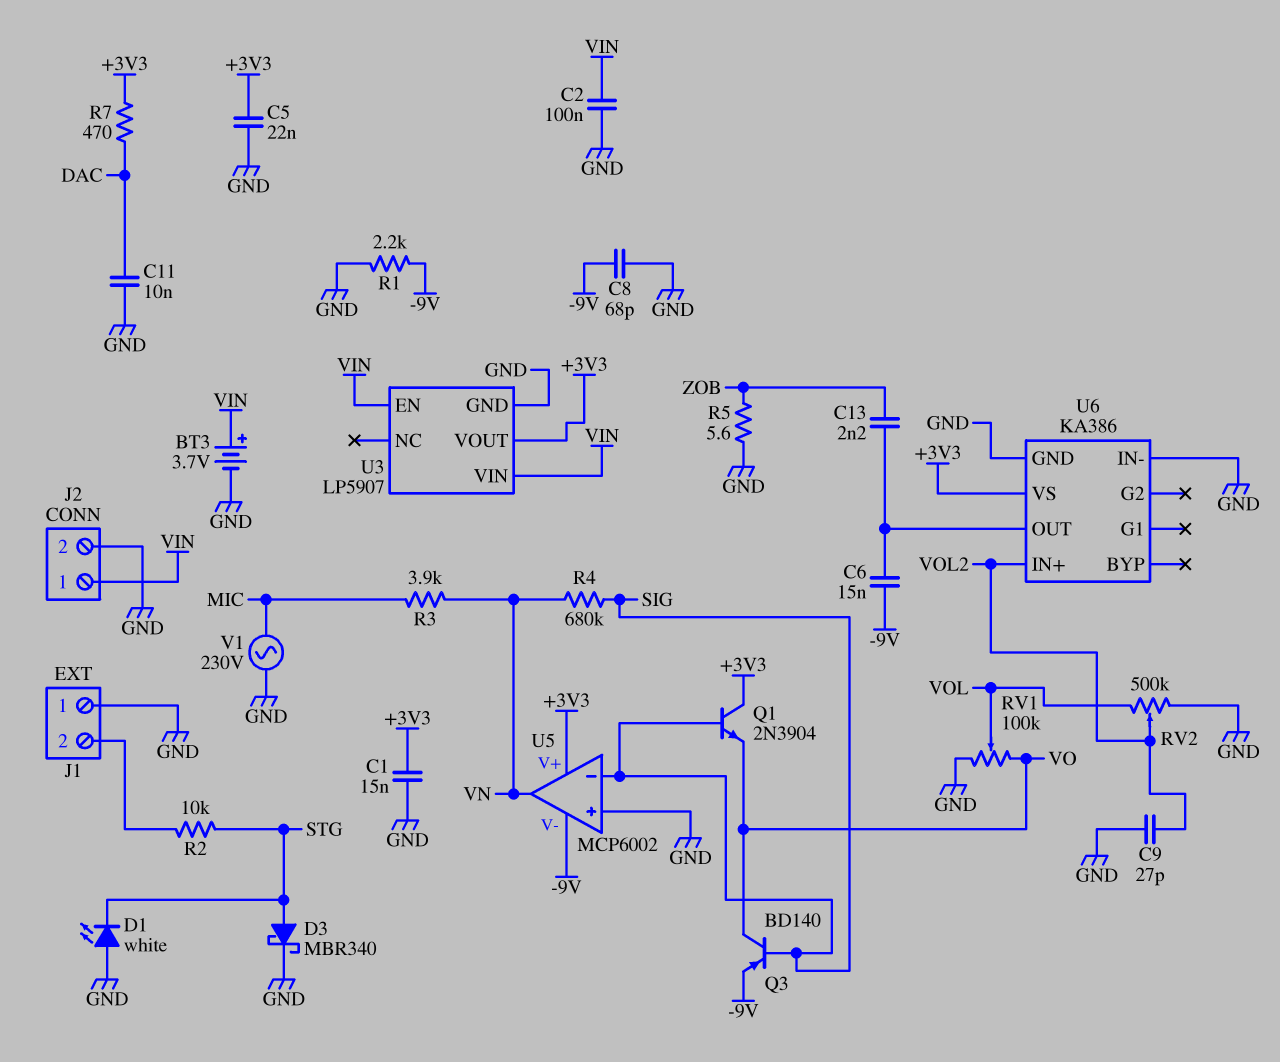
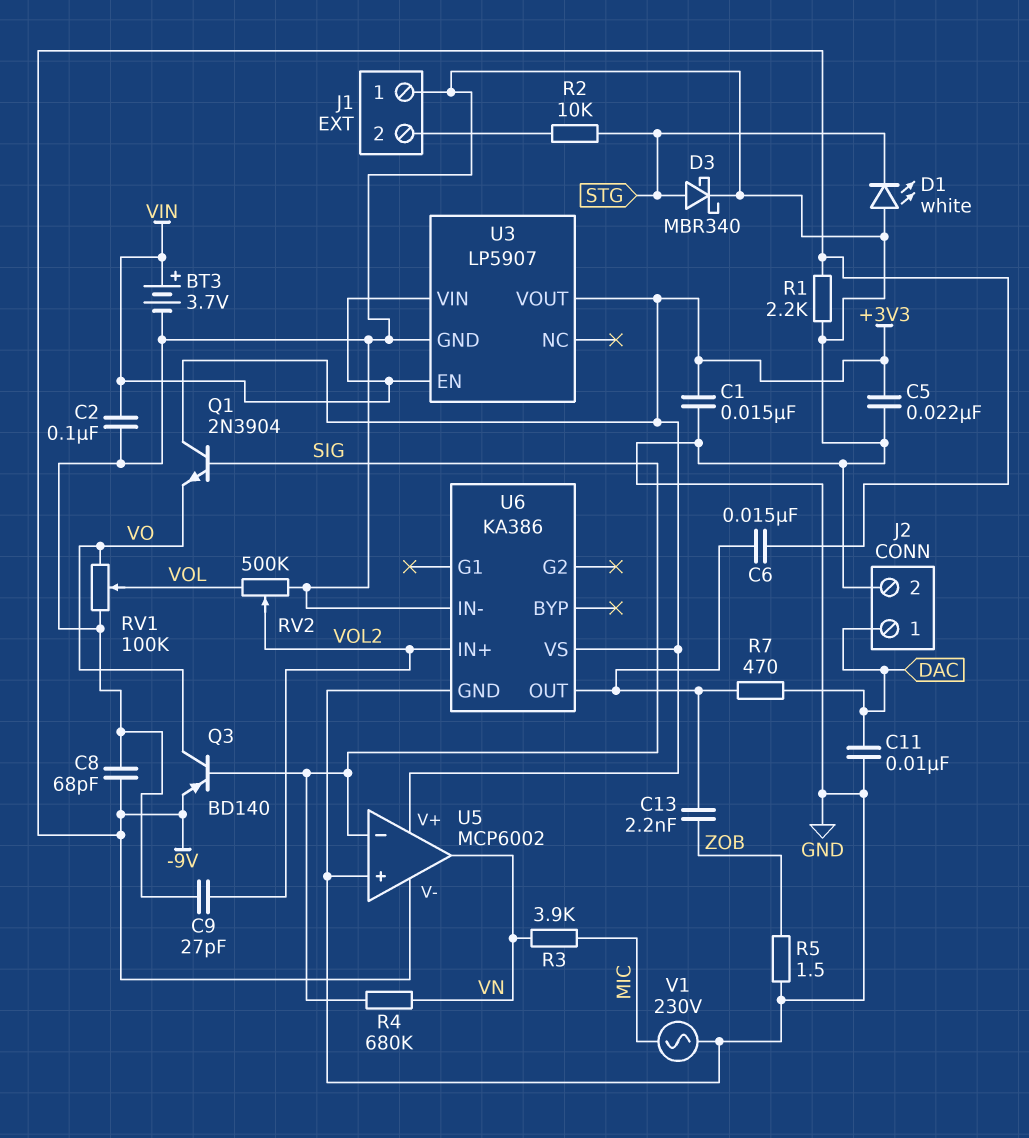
J2 pin 1: VIN -> DAC
R5: 5.6 (GND, ZOB) -> 1.5 (GND, ZOB)
R7: 470 (+3V3, DAC) -> 470 (DAC, U6/OUT)

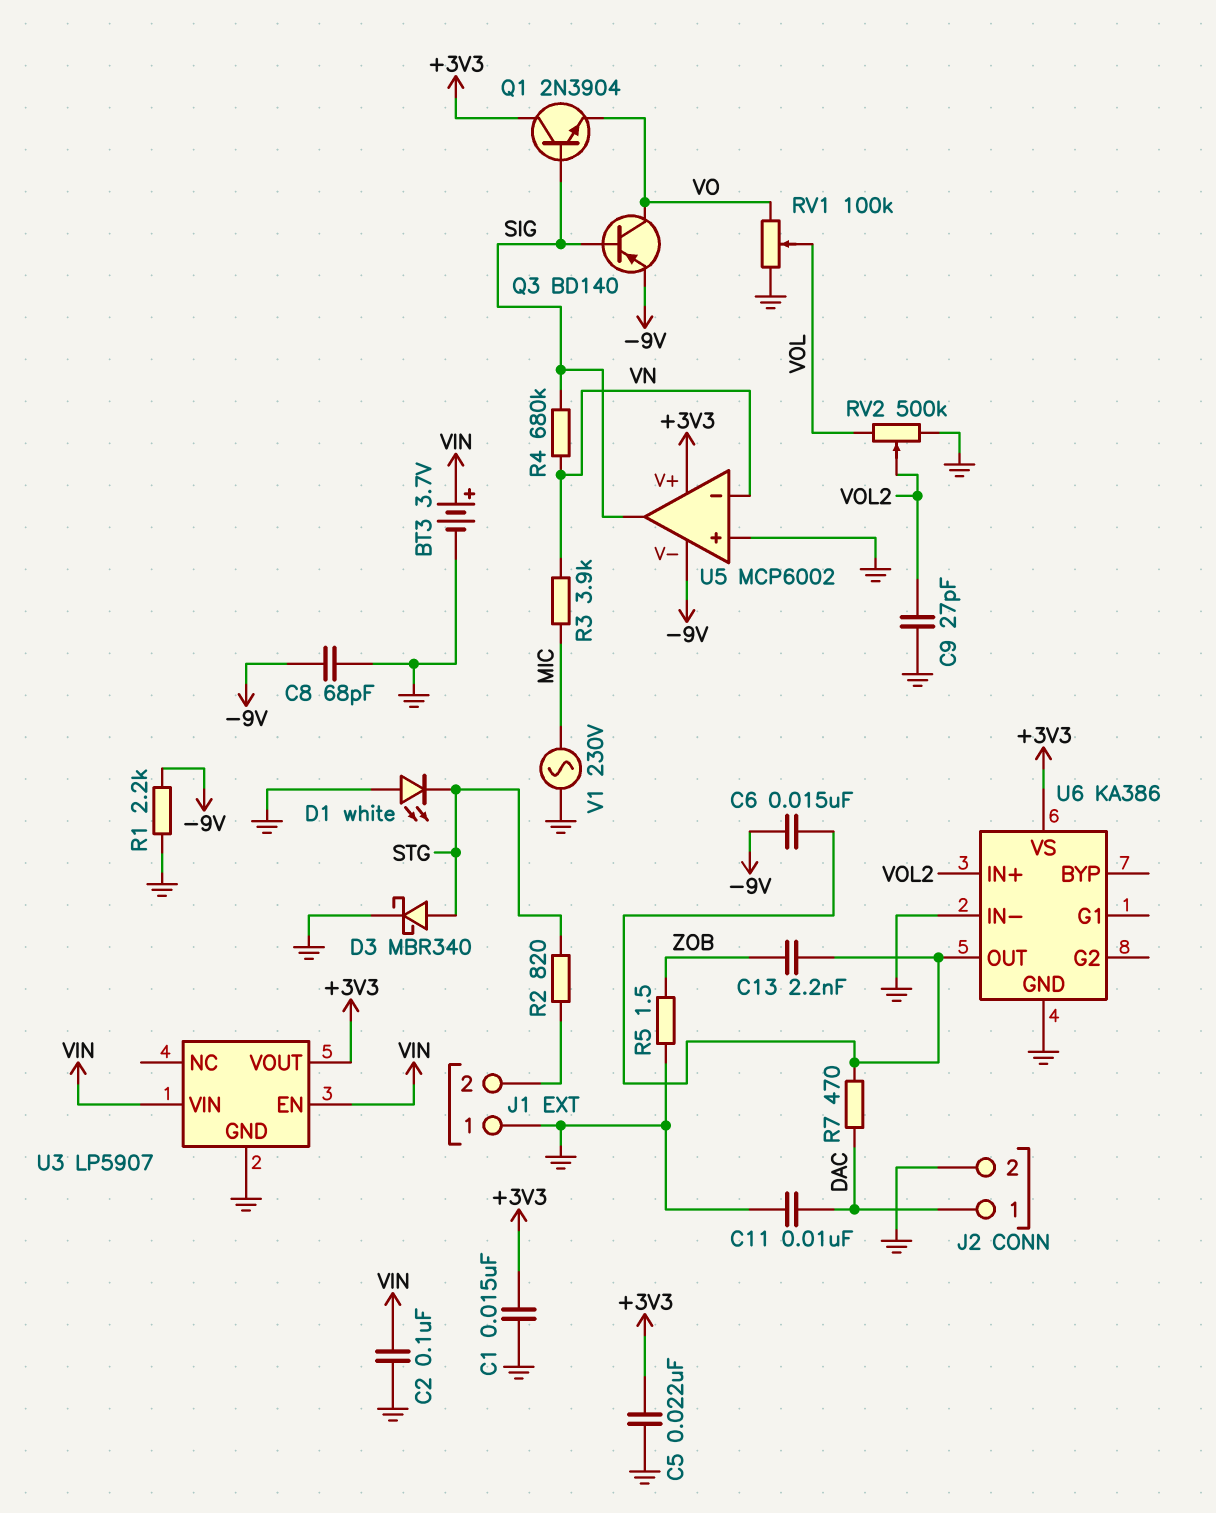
R2: 10k (J1/2, STG) -> 820 (J1/2, STG)
U5 pin in-: SIG -> VN
U5 pin out: VN -> SIG

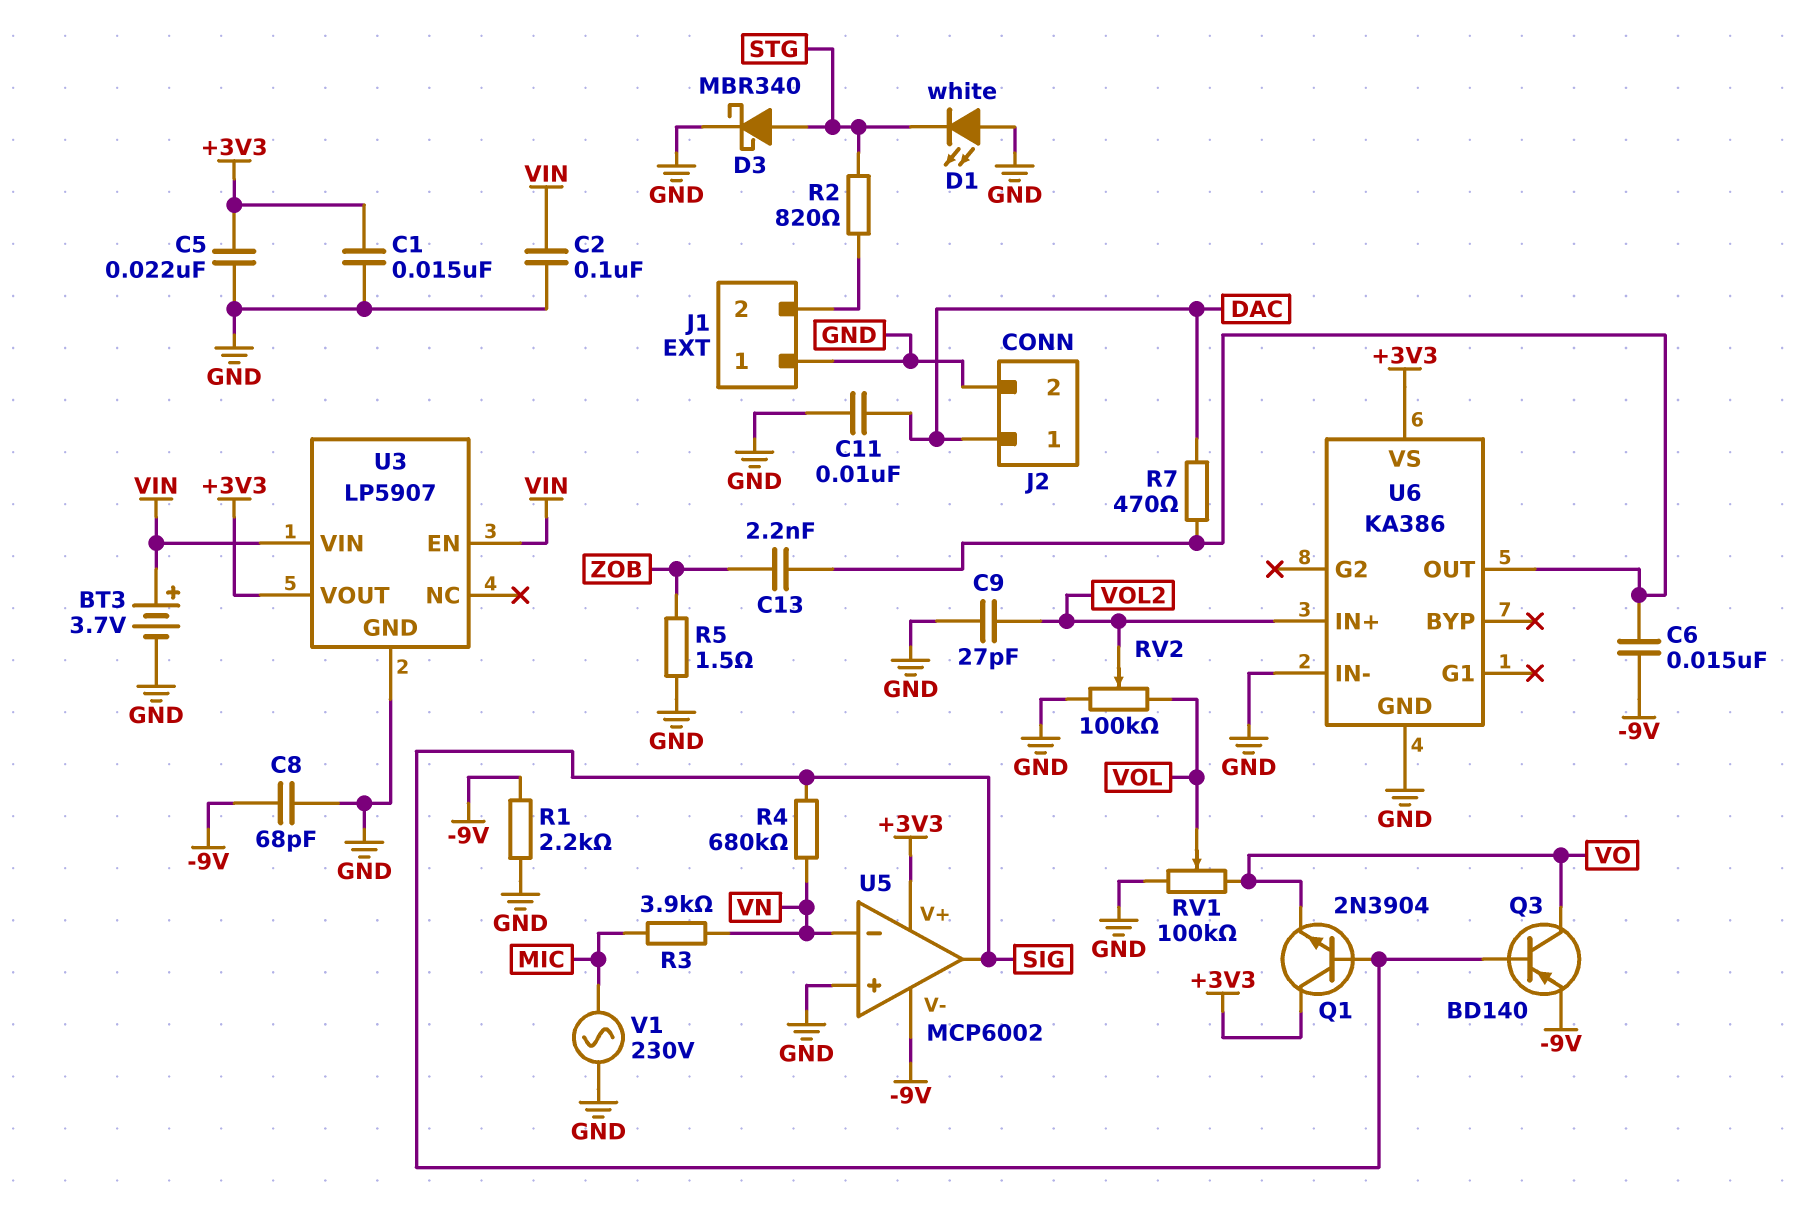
RV2: 500k (GND, VOL, wiper VOL2) -> 100k (GND, VOL, wiper VOL2)

